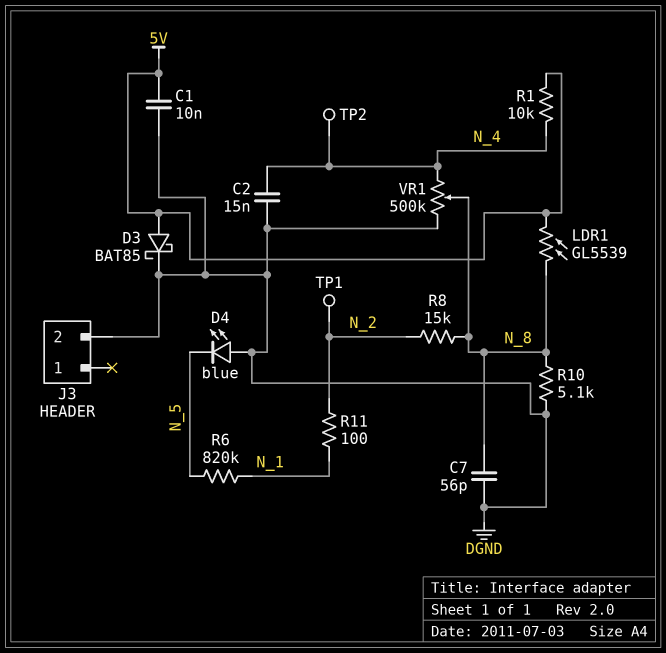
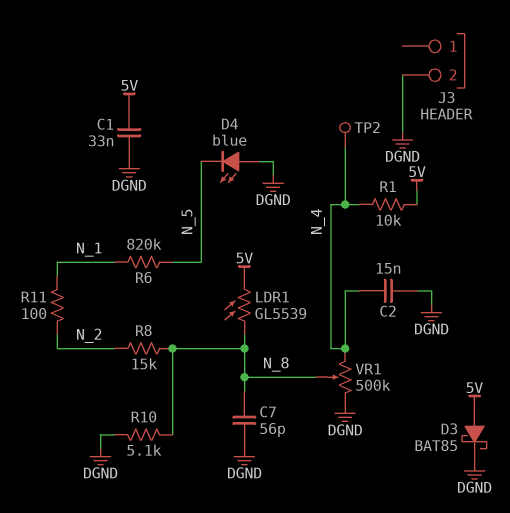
C1: 10nF (5V, DGND) -> 33nF (5V, DGND)
TP1: test point (N_2) -> none

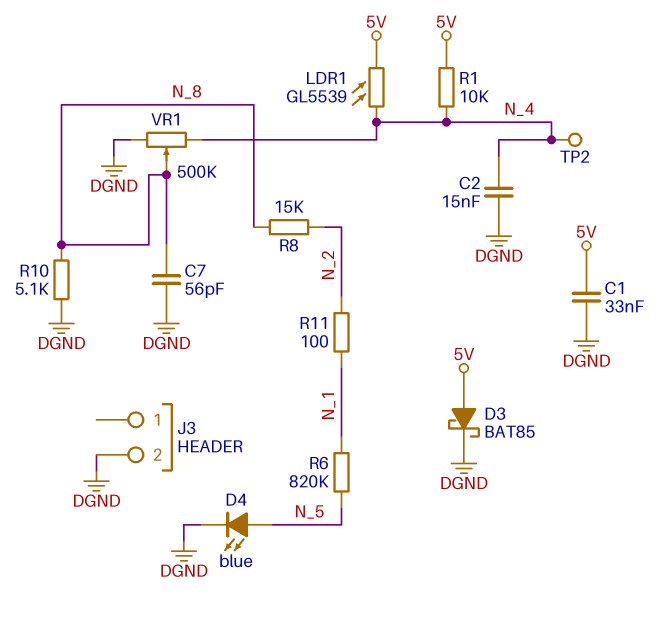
D4: LED blue (A DGND, K N_5) -> LED blue (A N_5, K DGND)
LDR1: GL5539 (5V, N_8) -> GL5539 (5V, N_4)

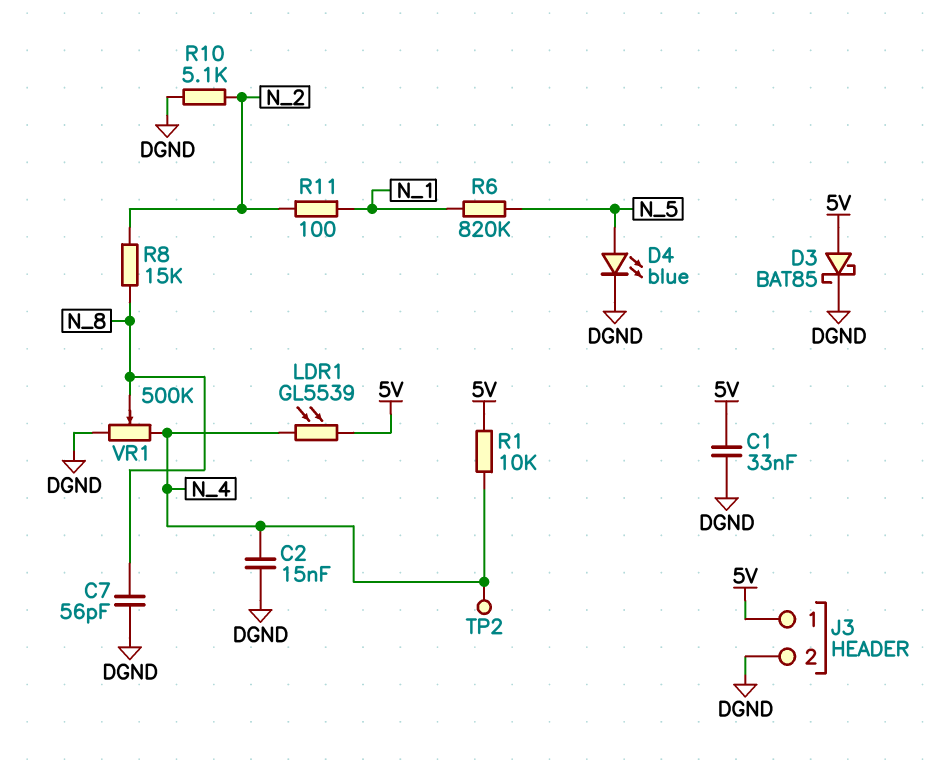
J3 pin 1: none -> 5V
R10: 5.1k (DGND, N_8) -> 5.1k (DGND, N_2)

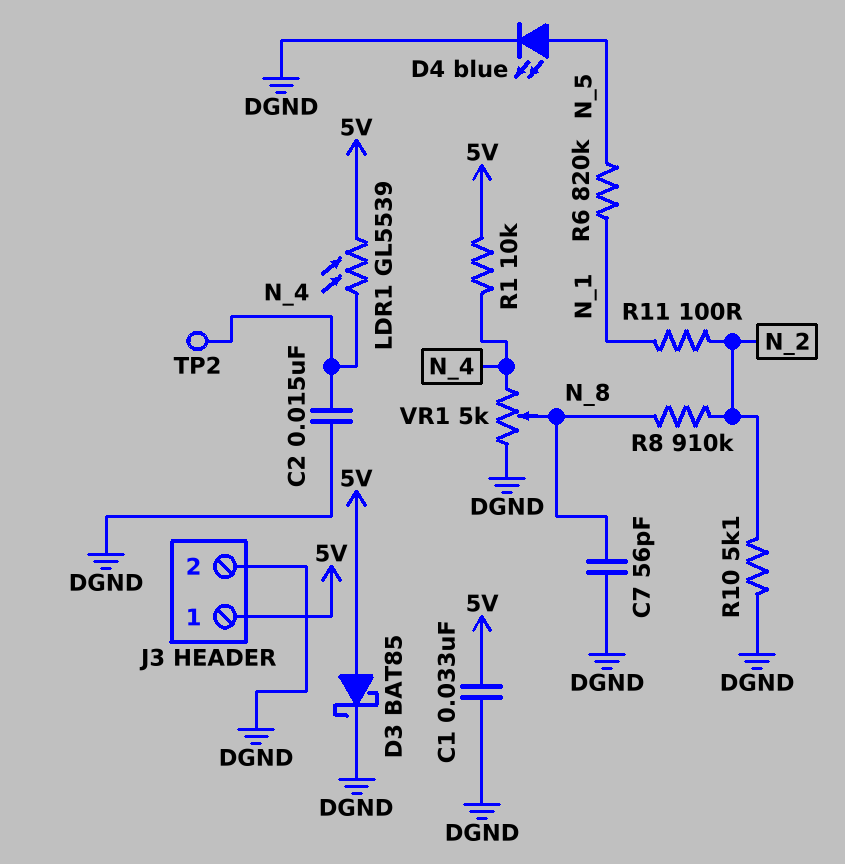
R8: 15k (N_2, N_8) -> 910k (N_2, N_8)
VR1: 500k (DGND, N_4, wiper N_8) -> 5k (DGND, N_4, wiper N_8)

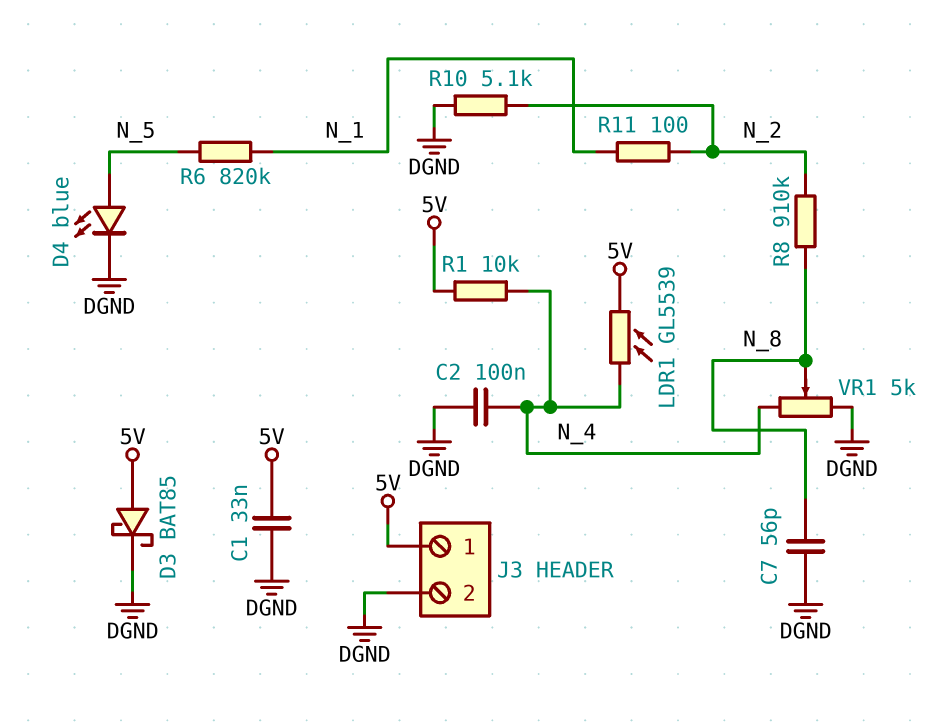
C2: 15nF (DGND, N_4) -> 100nF (DGND, N_4)
TP2: test point (N_4) -> none

